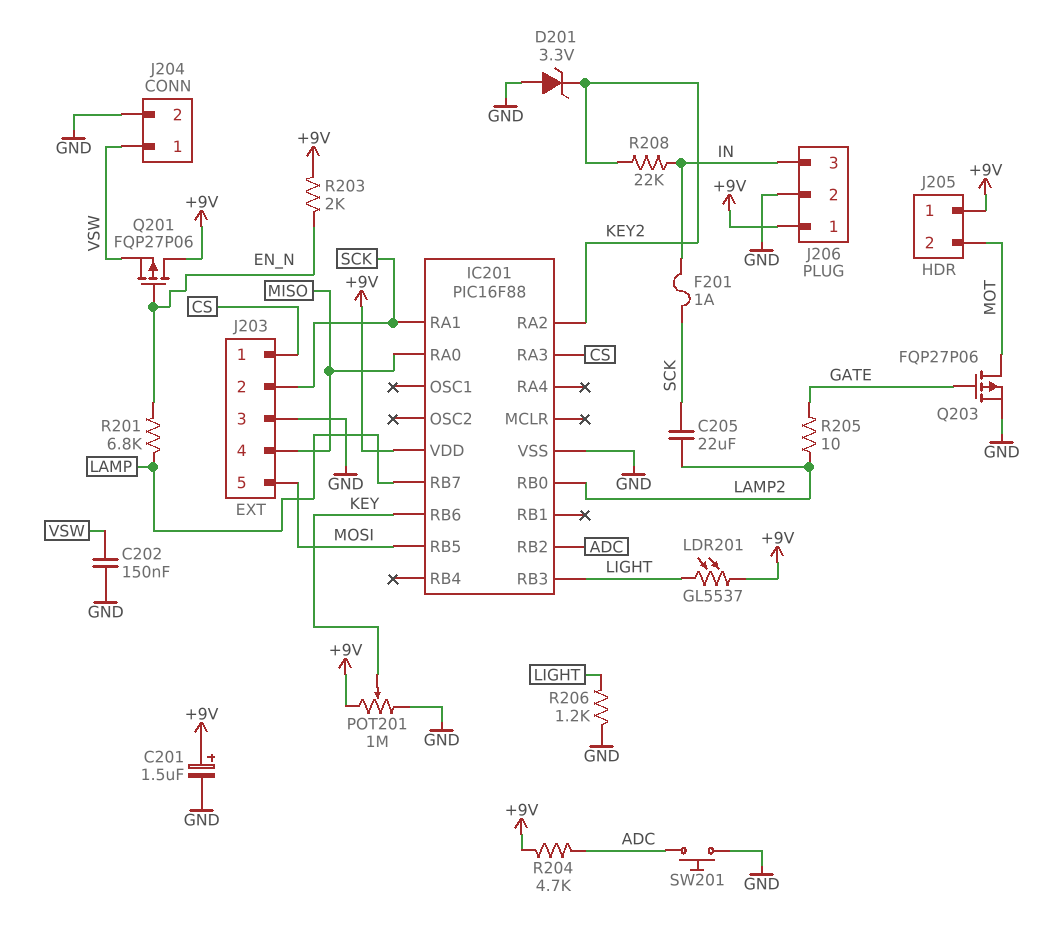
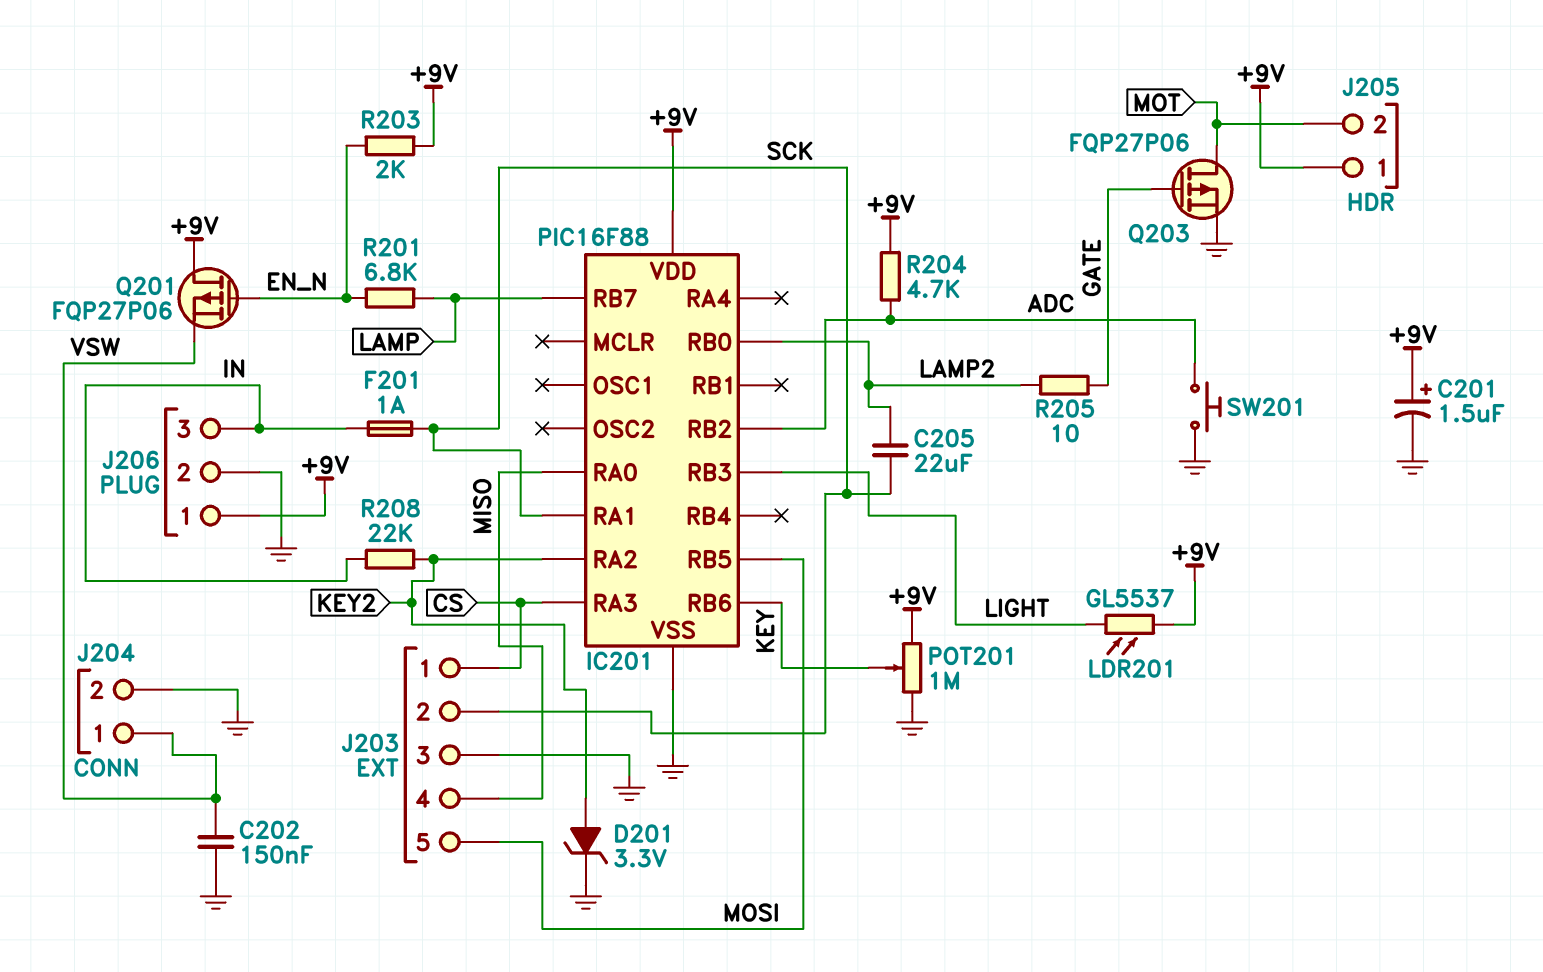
D201: zener 3.3V (A GND, K KEY2) -> zener 3.3V (A KEY2, K GND)
R206: 1.2k (GND, LIGHT) -> none

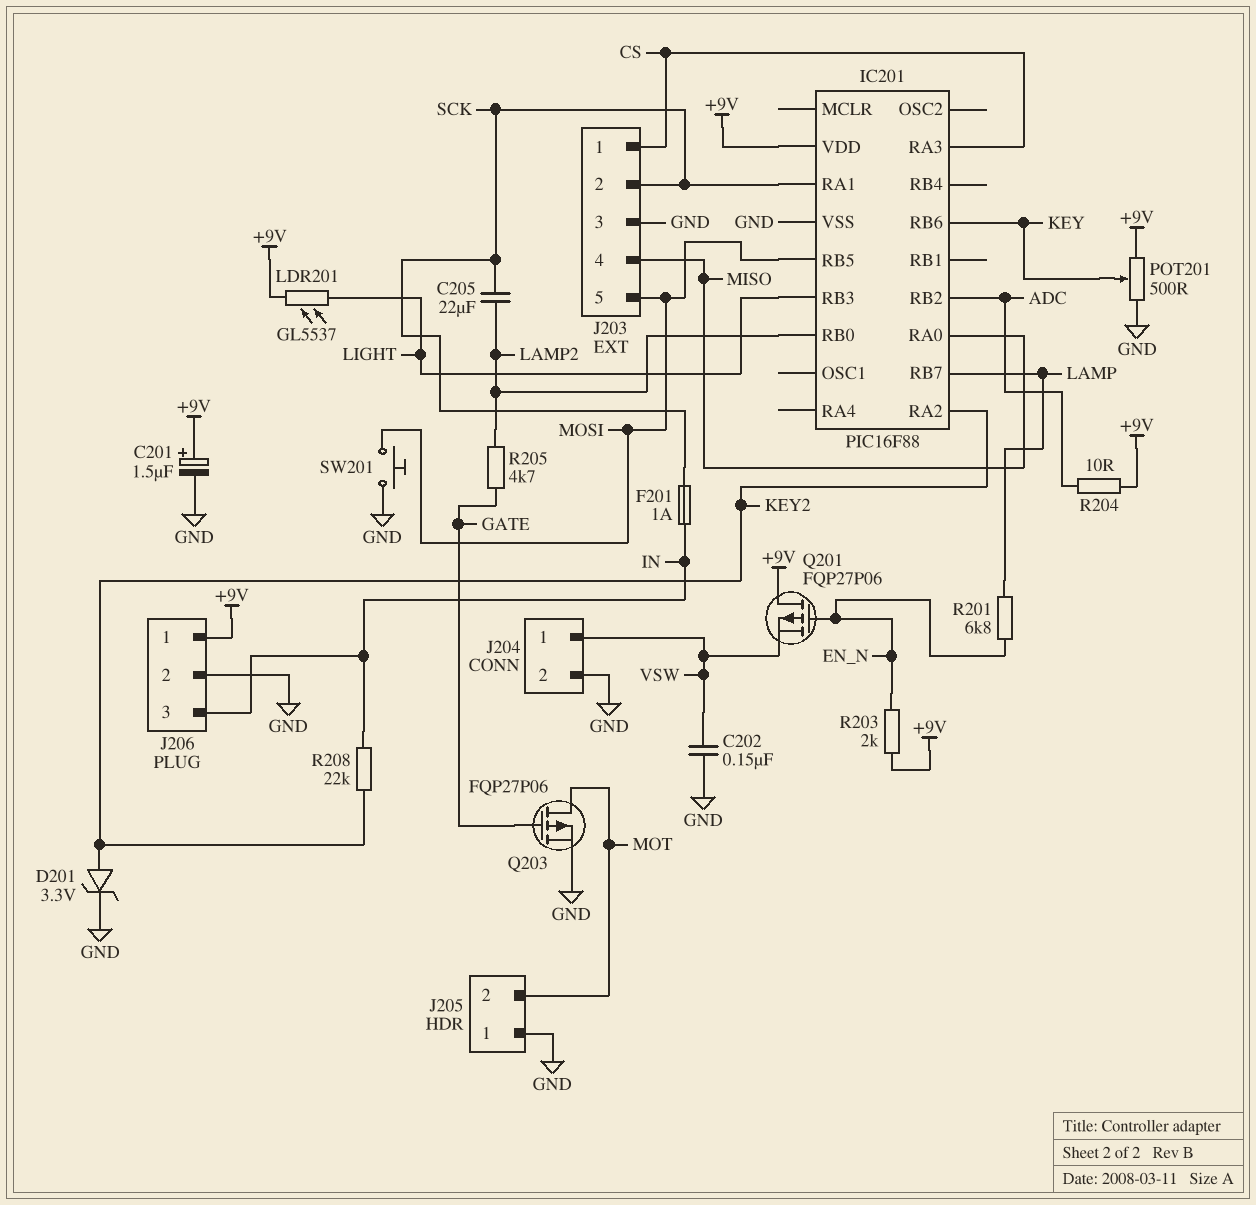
J205 pin 1: +9V -> GND
POT201: 1M (+9V, GND, wiper KEY) -> 500 (+9V, GND, wiper KEY)
R204: 4.7k (+9V, ADC) -> 10 (+9V, ADC)
R205: 10 (GATE, LAMP2) -> 4.7k (GATE, LAMP2)
SW201: button (ADC, GND) -> button (GND, MOSI)

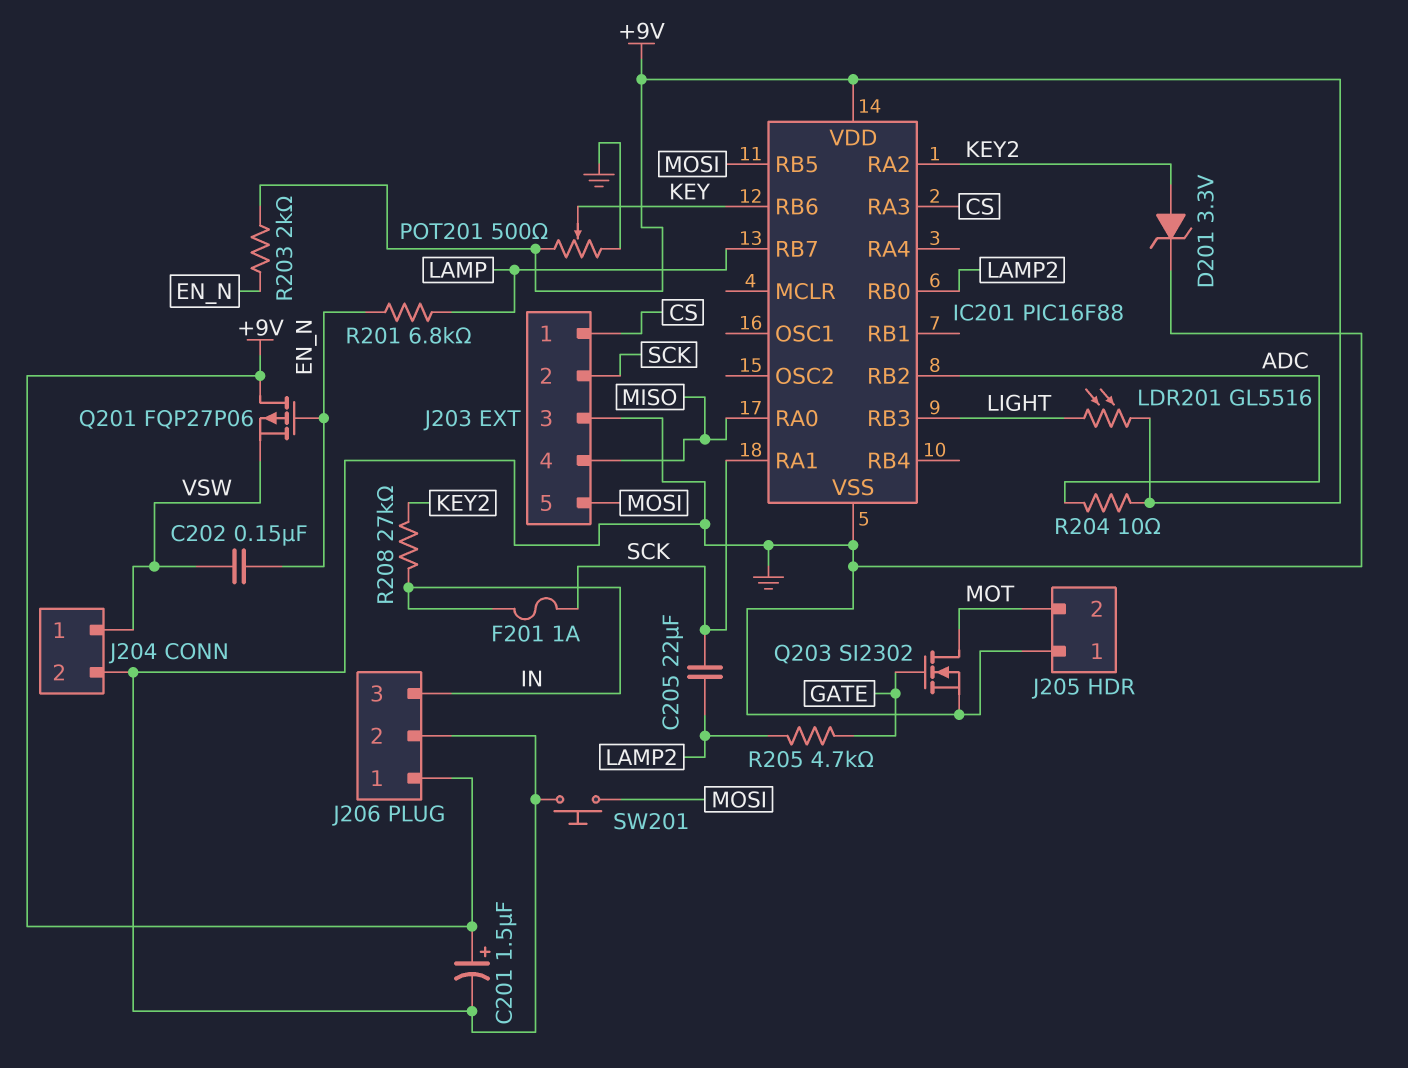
C202: 150nF (GND, VSW) -> 150nF (EN_N, VSW)
LDR201: GL5537 (+9V, LIGHT) -> GL5516 (+9V, LIGHT)
Q203: PMOS FQP27P06 (G GATE, D MOT, S GND) -> NMOS SI2302 (G GATE, D MOT, S GND)
R208: 22k (IN, KEY2) -> 27k (IN, KEY2)

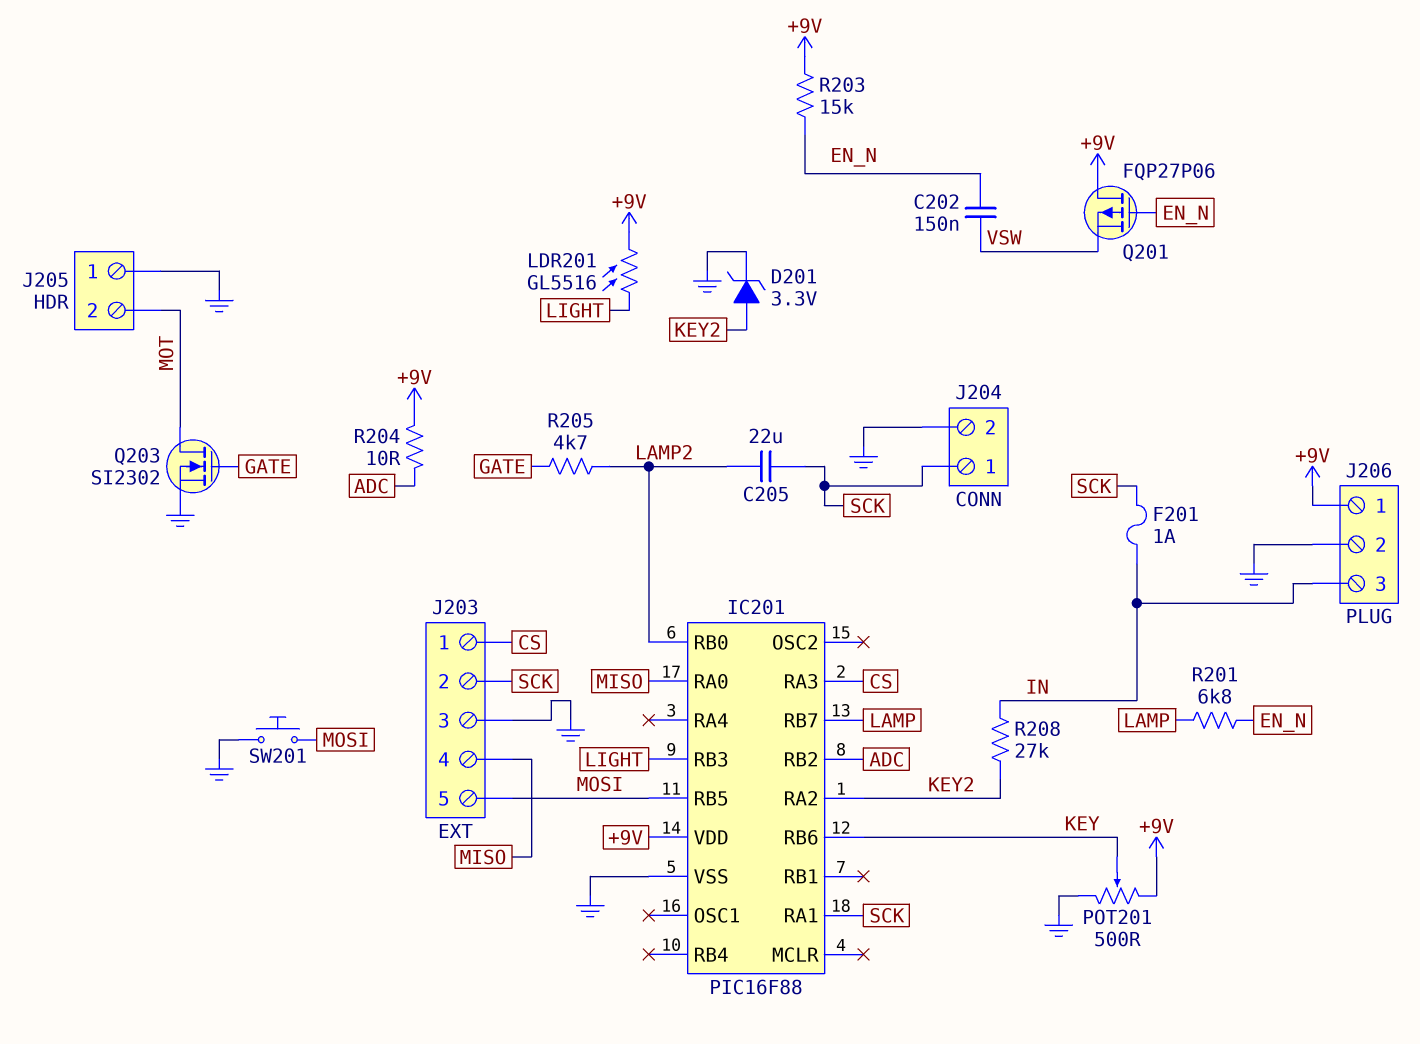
C201: 1.5uF (plus +9V, minus GND) -> none
J204 pin 1: VSW -> SCK
R203: 2k (+9V, EN_N) -> 15k (+9V, EN_N)

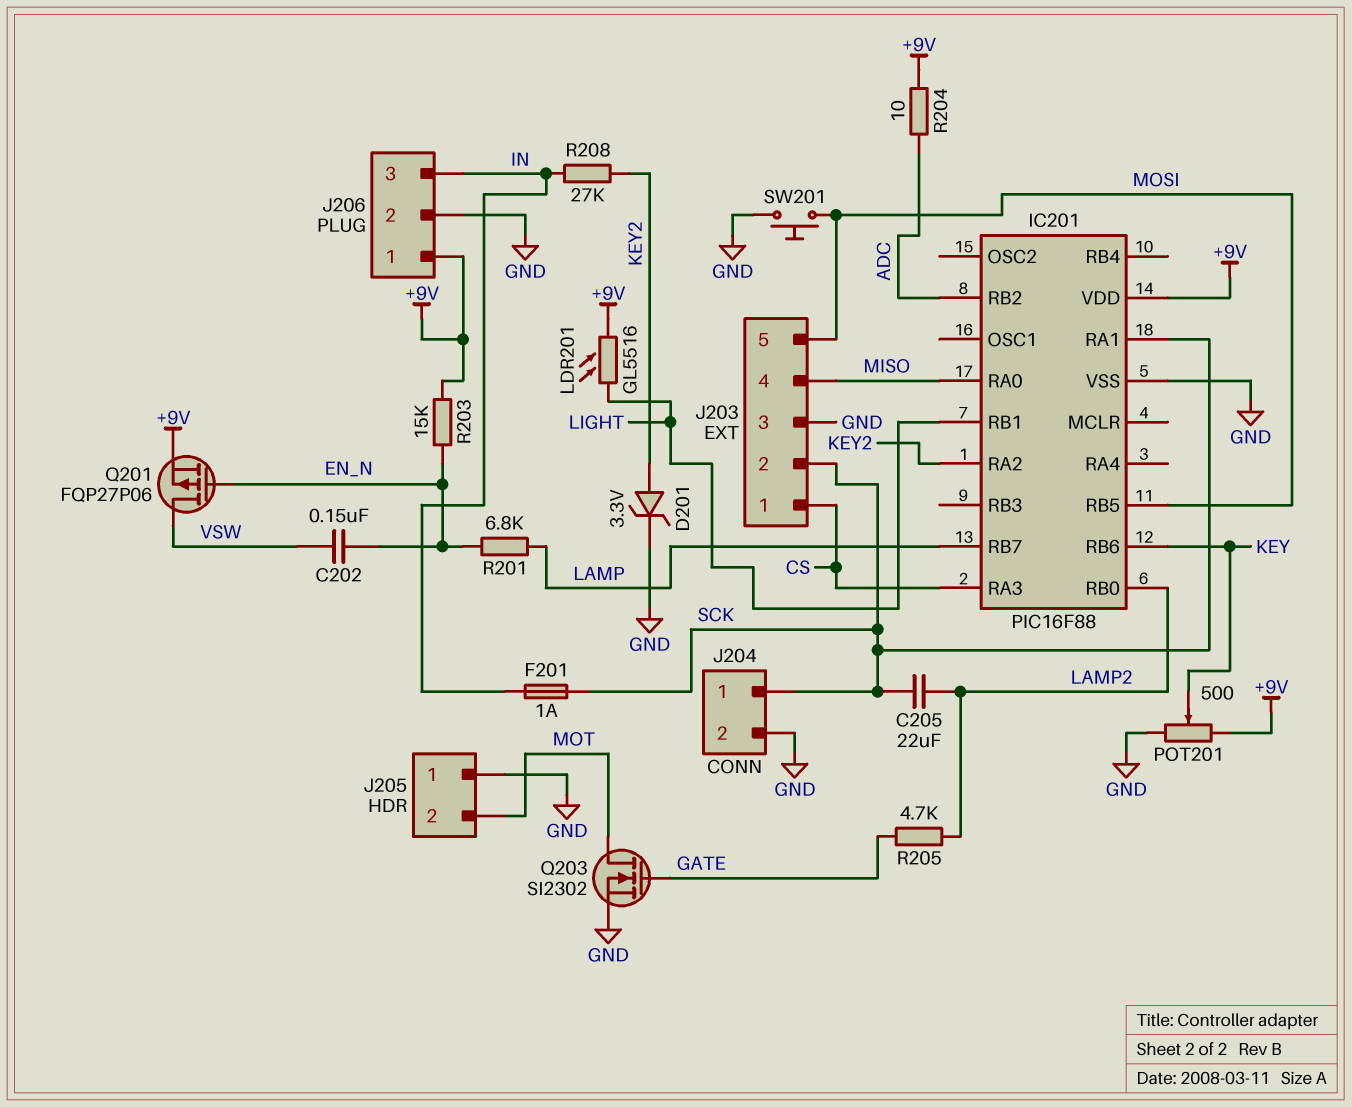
IC201 pin RB1: none -> LIGHT
IC201 pin RB3: LIGHT -> none
Q201: PMOS FQP27P06 (G EN_N, D +9V, S VSW) -> PMOS FQP27P06 (G EN_N, D VSW, S +9V)

